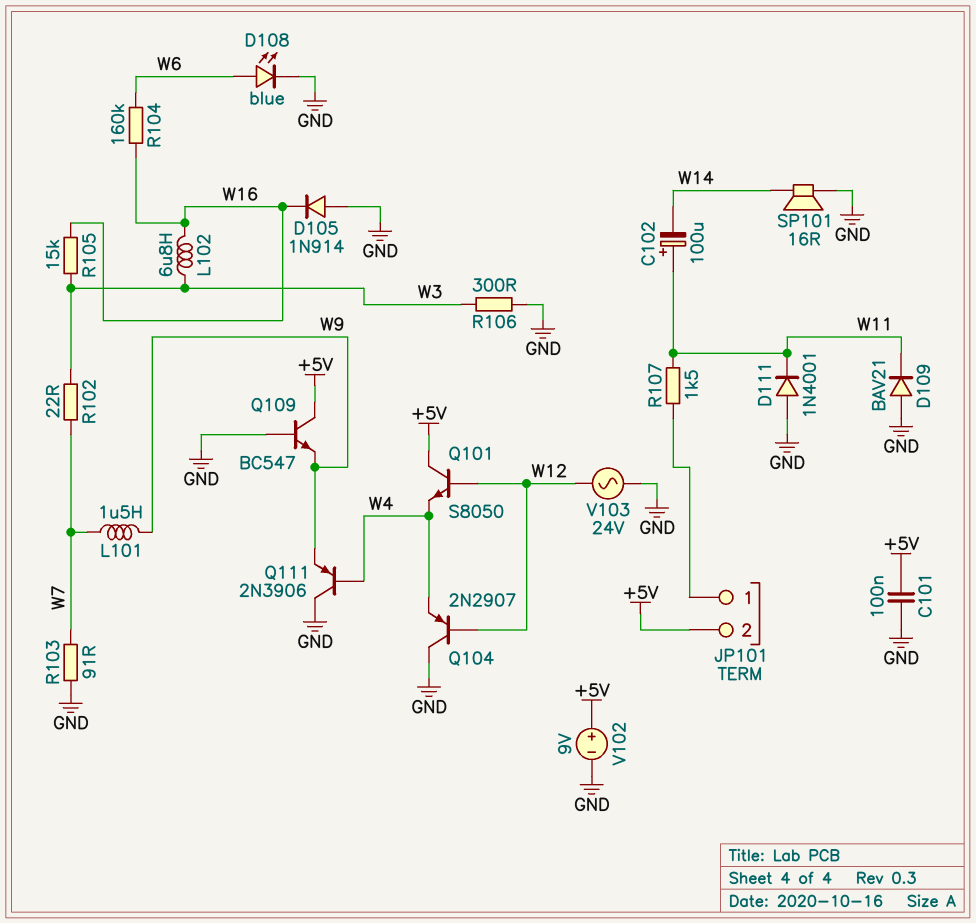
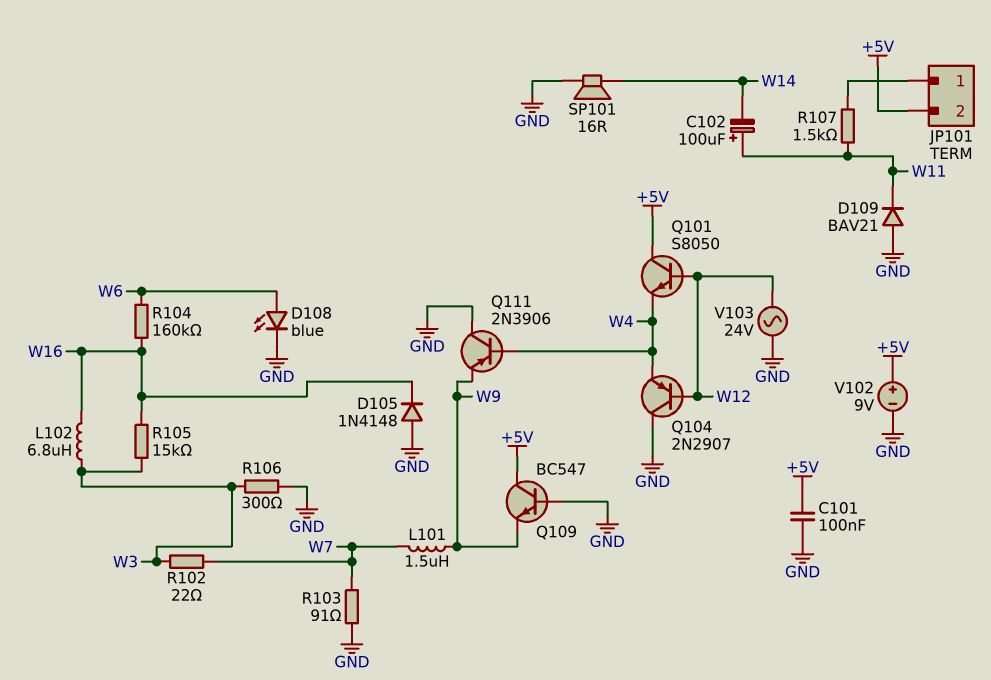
D105: diode 1N914 (A GND, K W16) -> diode 1N4148 (A GND, K W16)
D111: diode 1N4001 (A GND, K W11) -> none

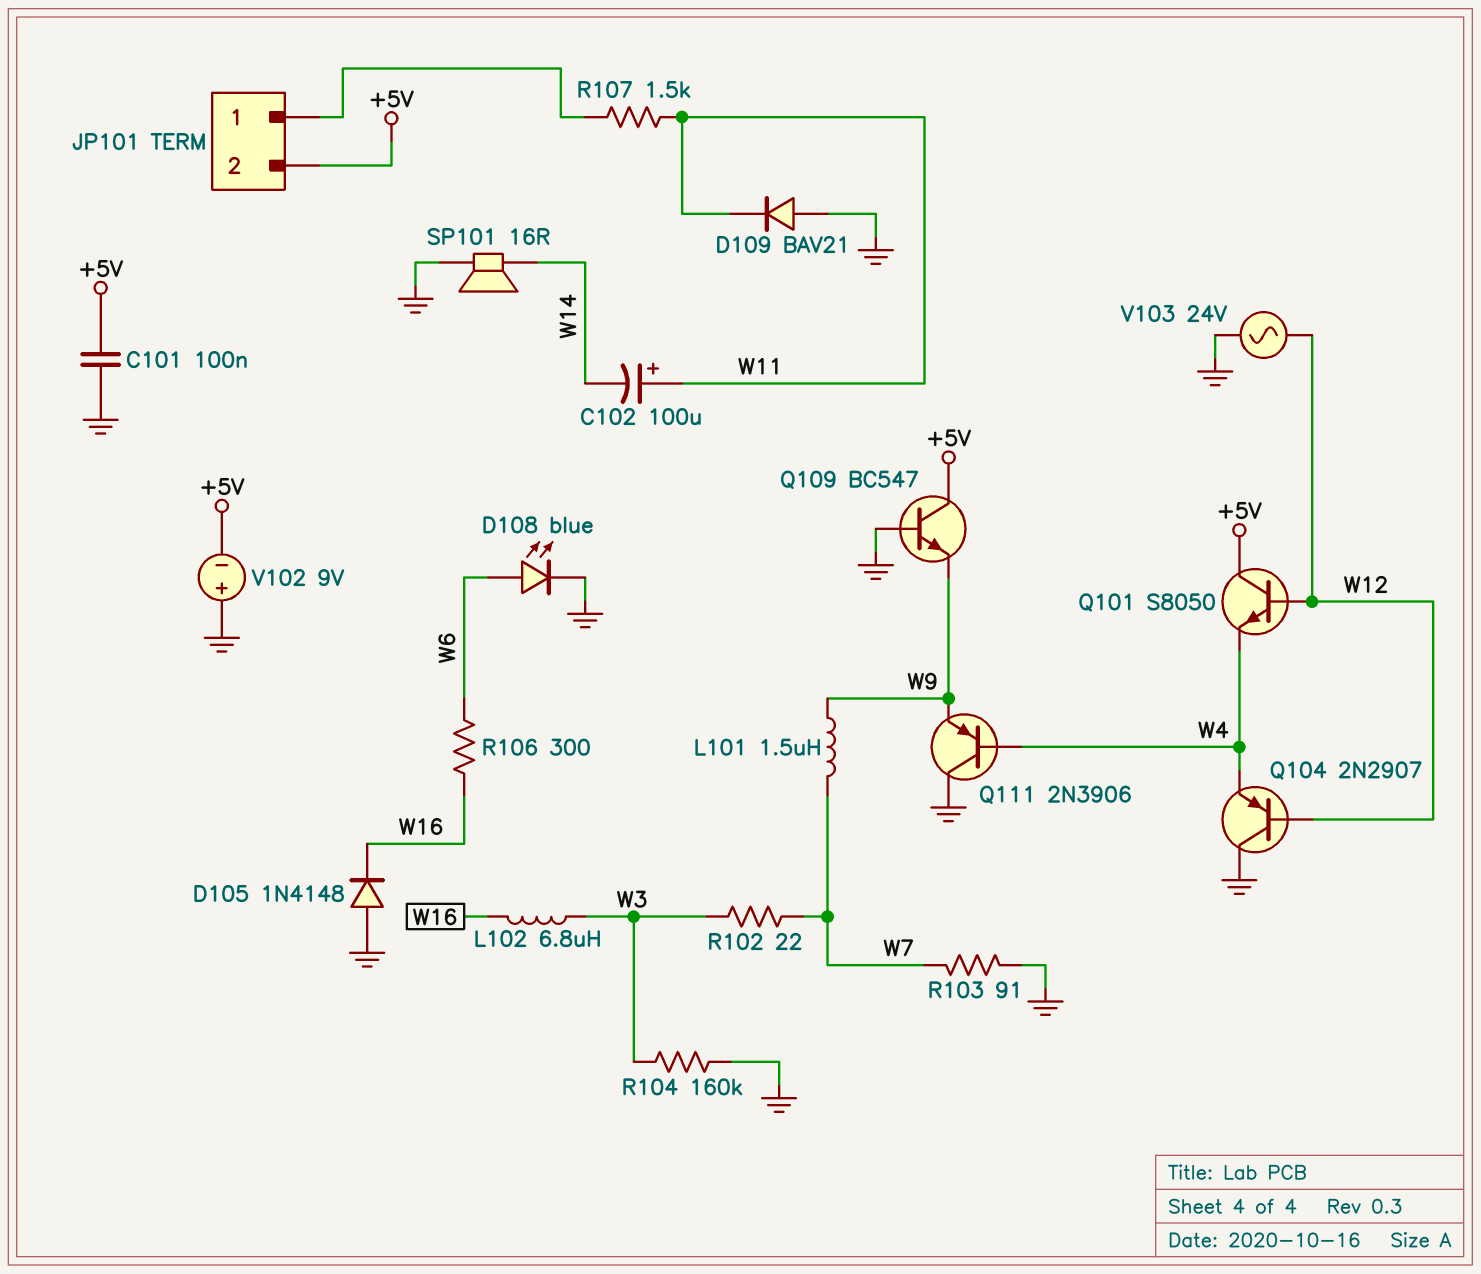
R104: 160k (W6, W16) -> 160k (GND, W3)
R105: 15k (W3, W16) -> none
R106: 300 (GND, W3) -> 300 (W6, W16)
V102: 9V (plus +5V, minus GND) -> 9V (plus GND, minus +5V)

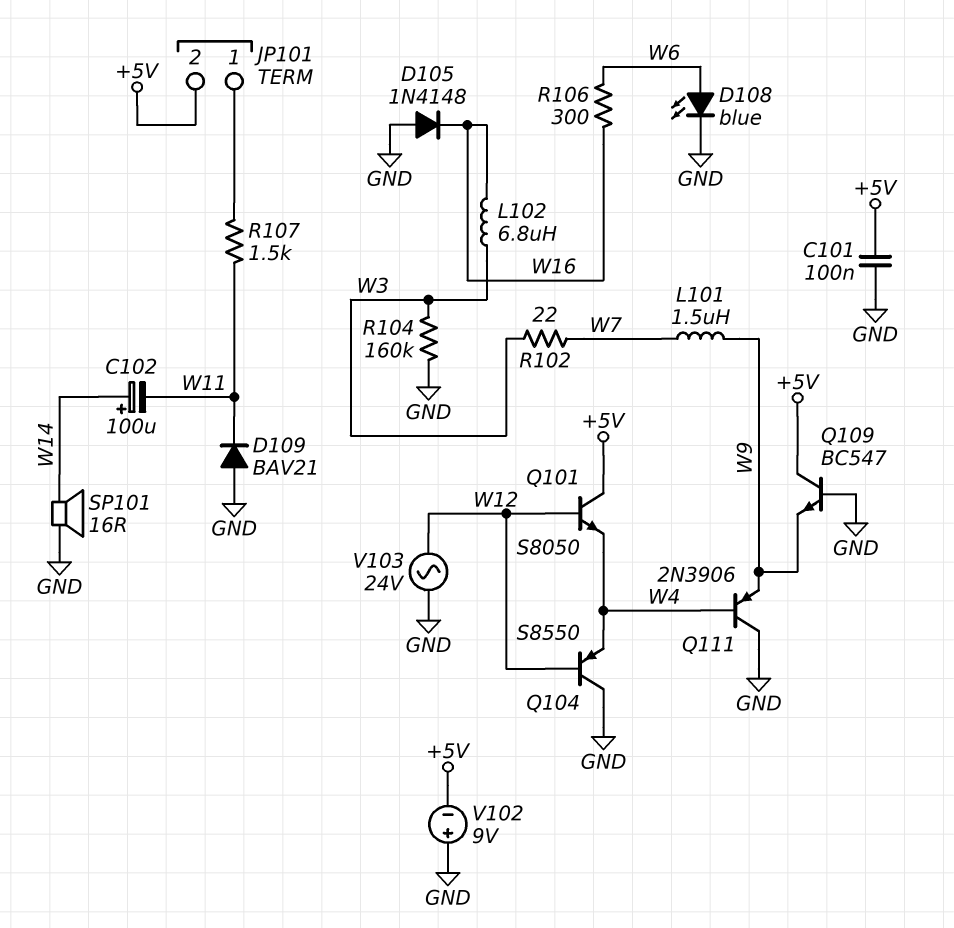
C102: 100uF (plus W11, minus W14) -> 100uF (plus W14, minus W11)
Q104: PNP 2N2907 (B W12, C GND, E W4) -> PNP S8550 (B W12, C GND, E W4)
R103: 91 (GND, W7) -> none

